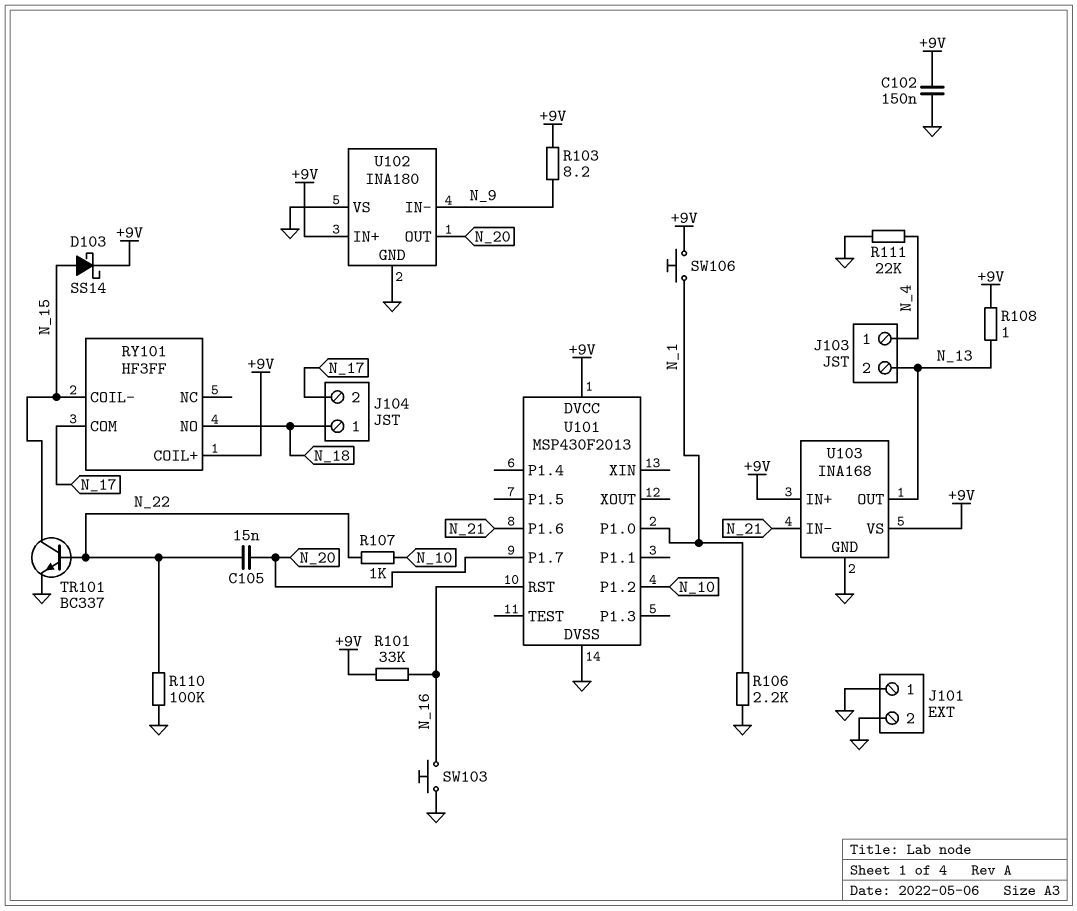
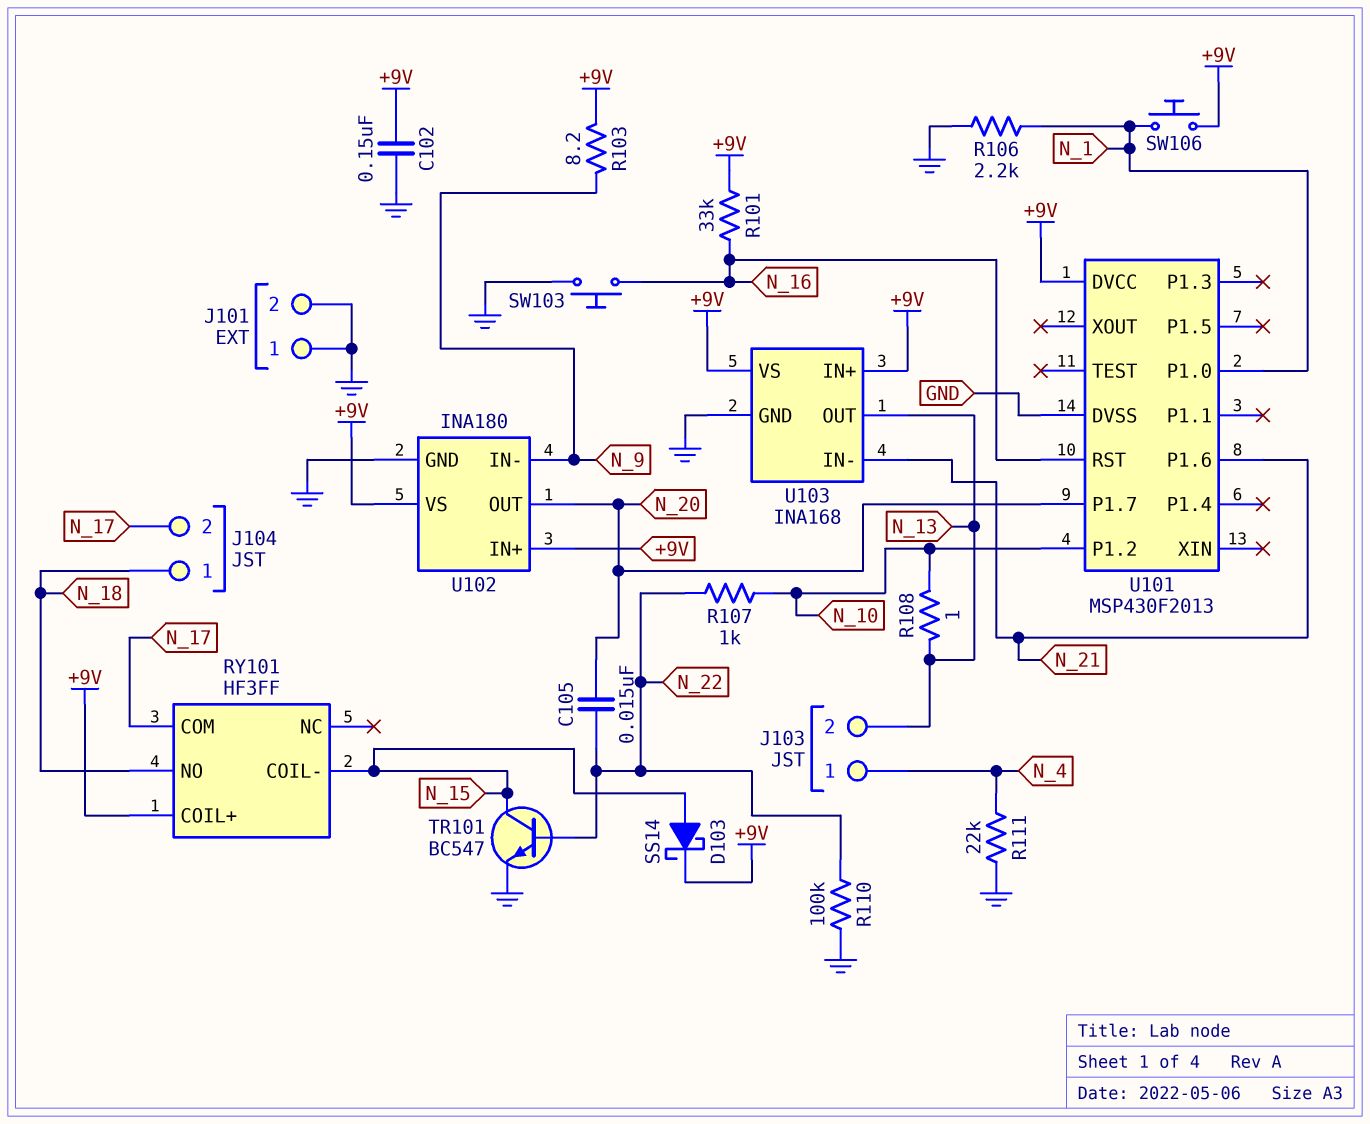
R108: 1 (+9V, N_13) -> 1 (N_10, N_13)
TR101: NPN BC337 (B N_22, C N_15, E GND) -> NPN BC547 (B N_22, C N_15, E GND)
U102 pin VS: GND -> +9V

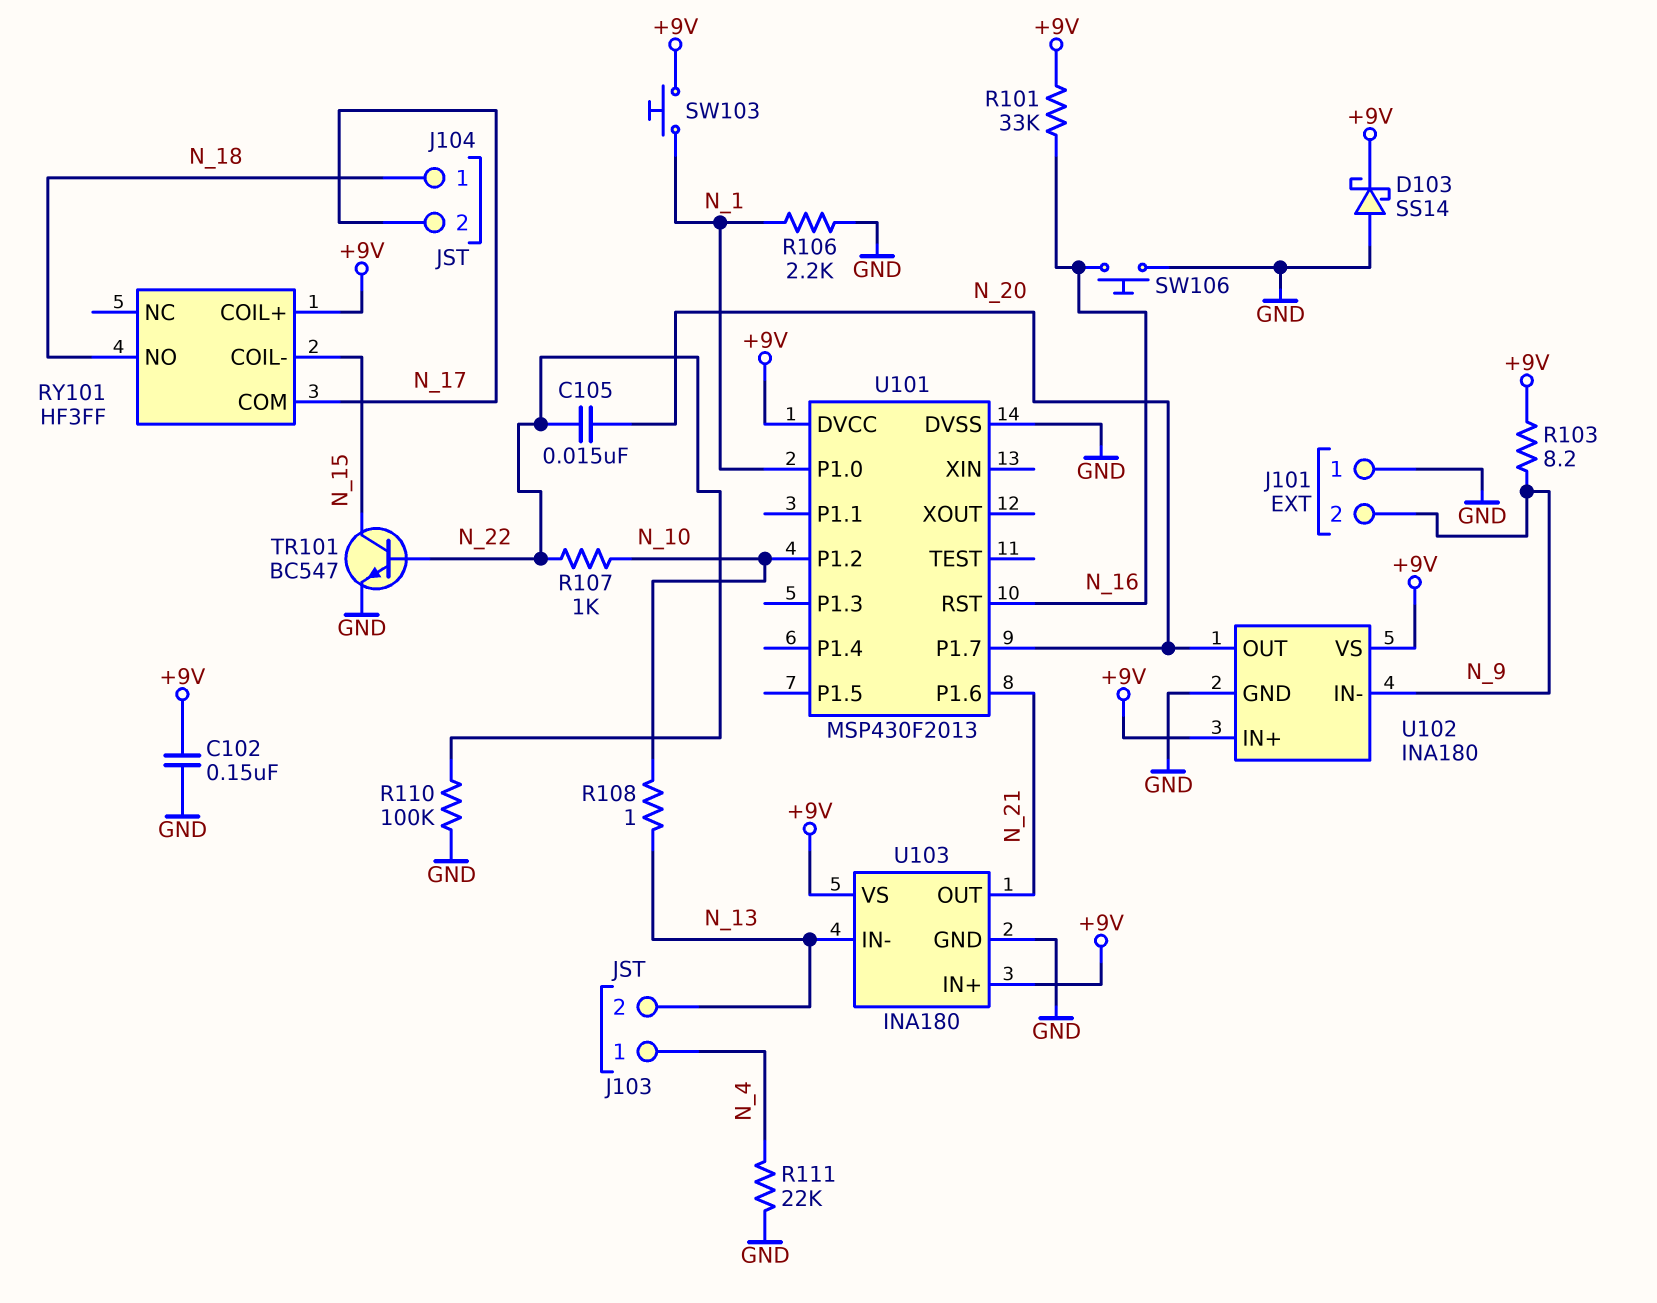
D103: schottky SS14 (A N_15, K +9V) -> schottky SS14 (A GND, K +9V)
J101 pin 2: GND -> N_9
SW103: button (GND, N_16) -> button (+9V, N_1)
SW106: button (+9V, N_1) -> button (GND, N_16)
U103: INA168 -> INA180
U103 pin IN-: N_21 -> N_13
U103 pin OUT: N_13 -> N_21

